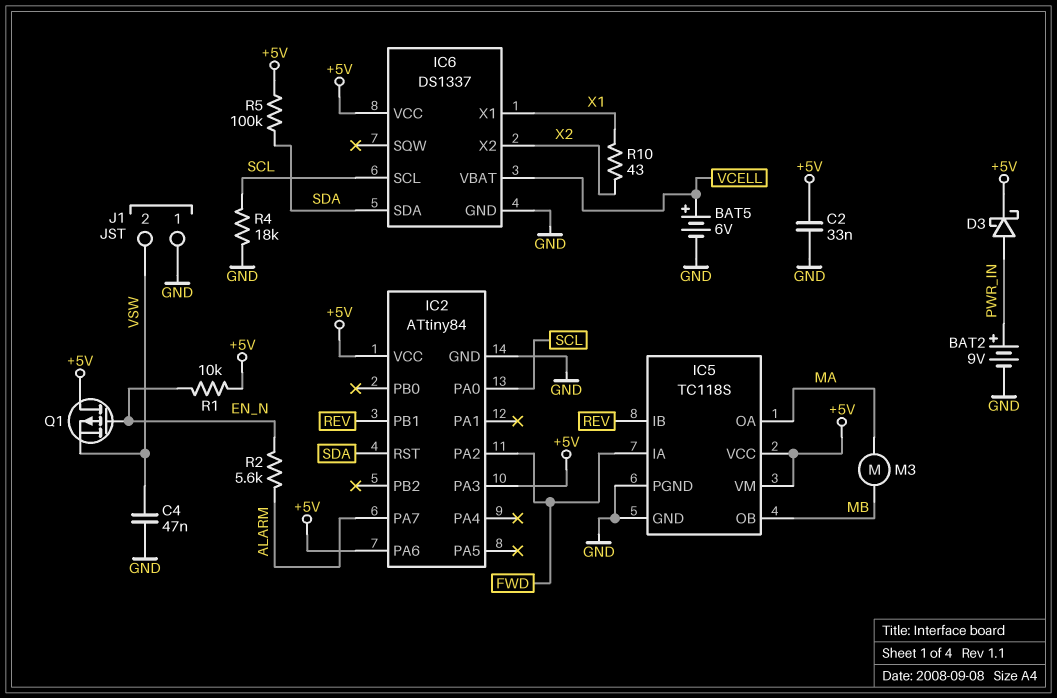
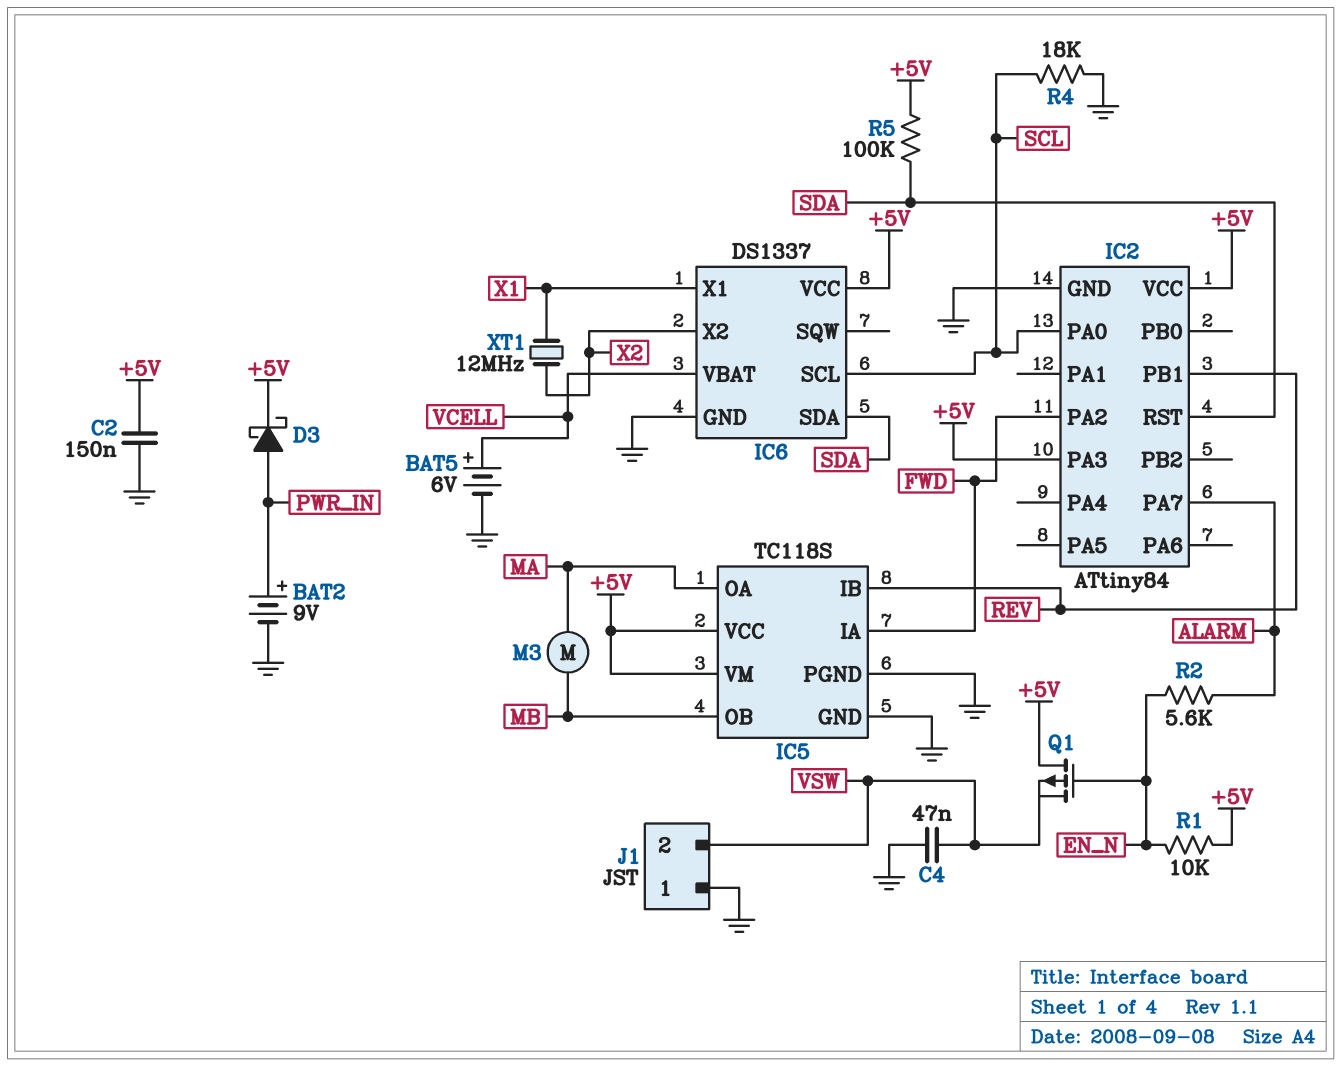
C2: 33nF (+5V, GND) -> 150nF (+5V, GND)
IC2 pin PA6: +5V -> none
R10: 43 (X1, X2) -> none
XT1: none -> 12MHz (X1, X2)

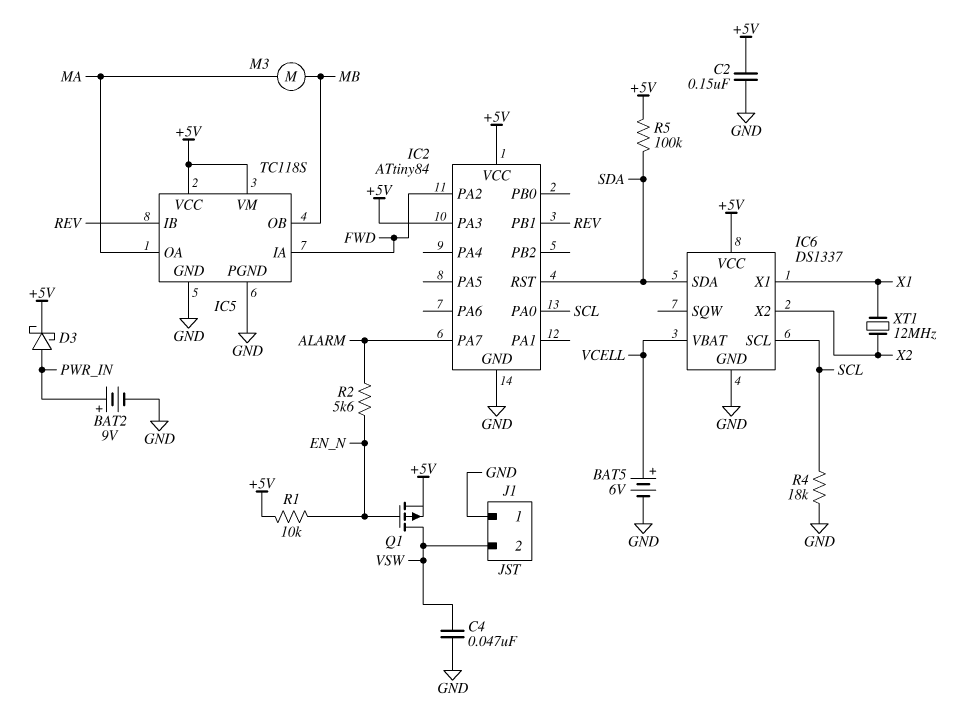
Q1: PMOS (G EN_N, D +5V, S VSW) -> PMOS (G EN_N, D VSW, S +5V)

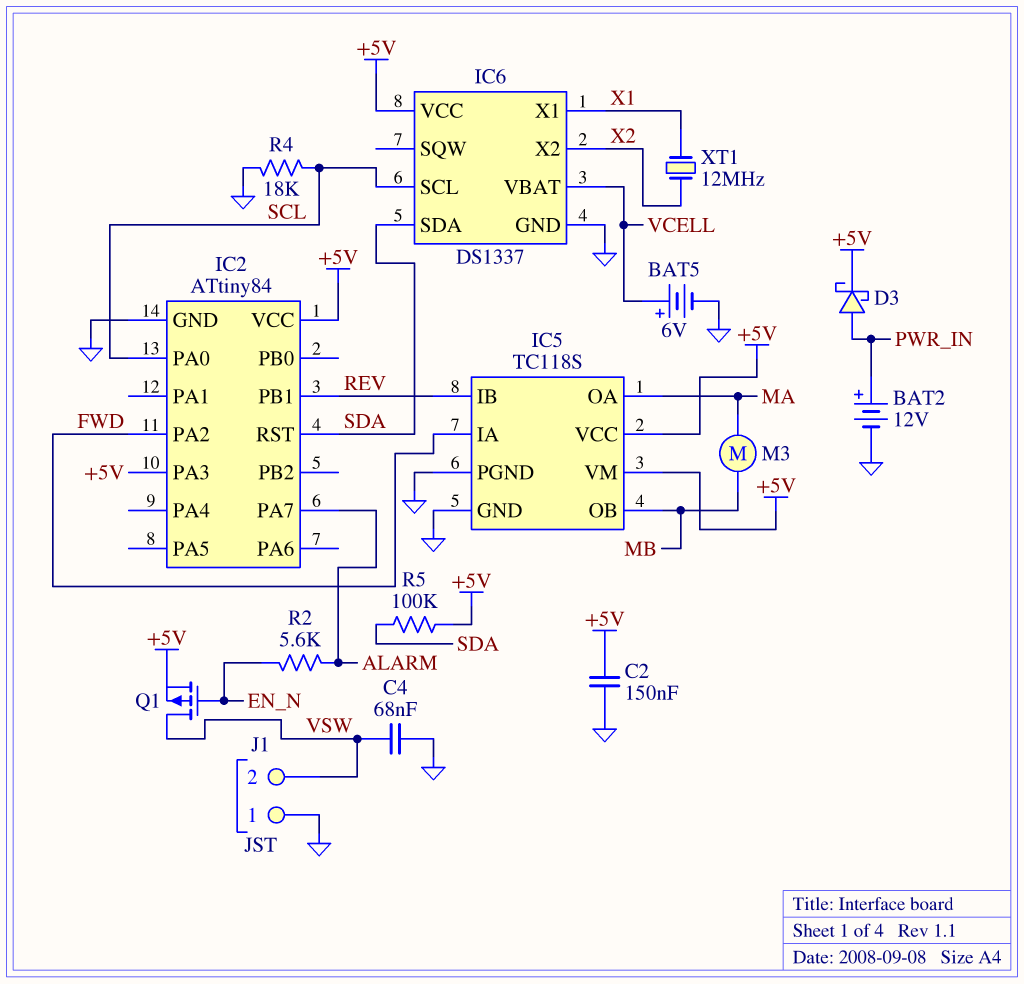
BAT2: 9V (plus PWR_IN, minus GND) -> 12V (plus PWR_IN, minus GND)
C4: 47nF (GND, VSW) -> 68nF (GND, VSW)
R1: 10k (+5V, EN_N) -> none

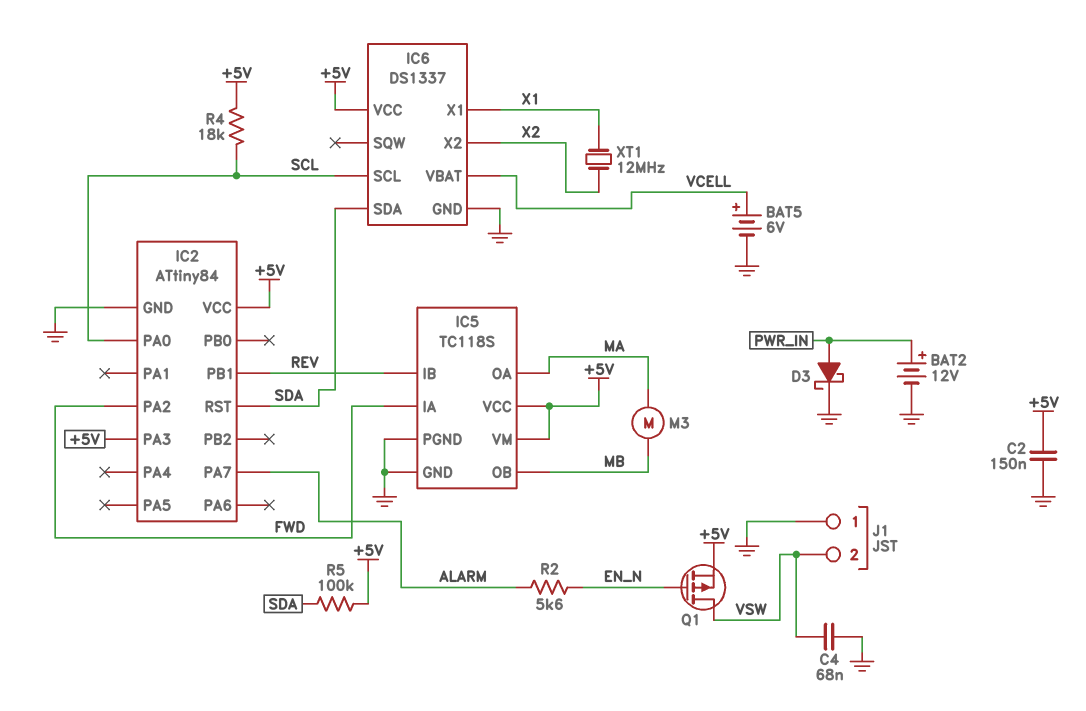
D3: schottky (A PWR_IN, K +5V) -> schottky (A PWR_IN, K GND)
R4: 18k (GND, SCL) -> 18k (+5V, SCL)

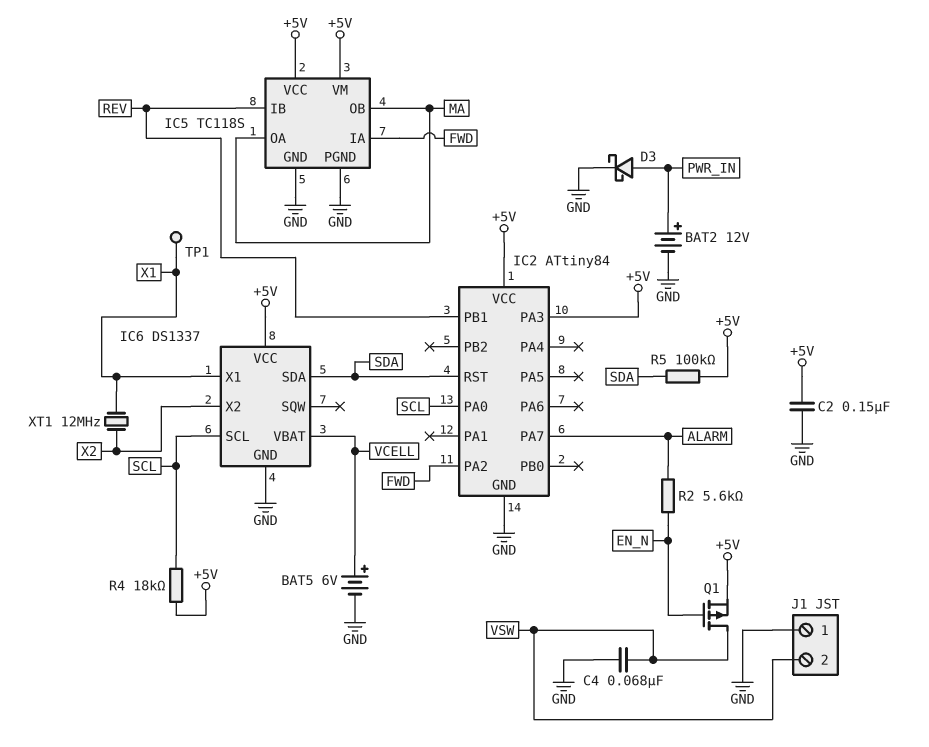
IC5 pin OB: MB -> MA
M3: motor (MA, MB) -> none
TP1: none -> test point (X1)

